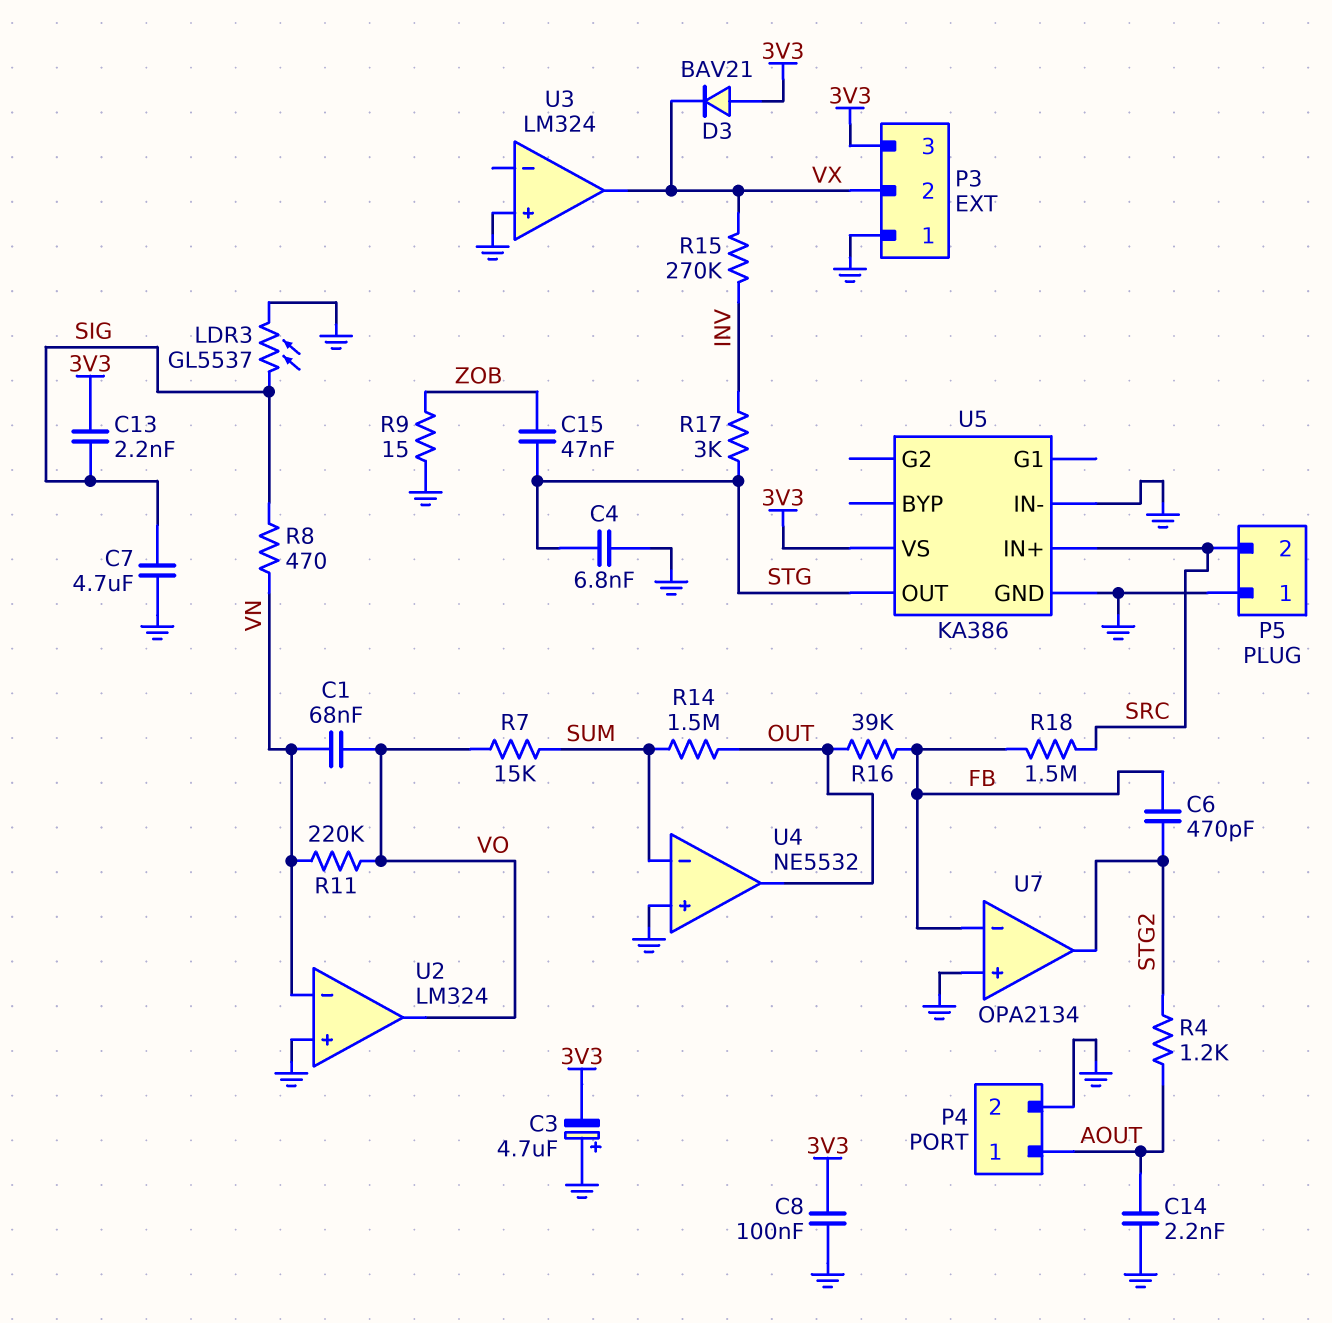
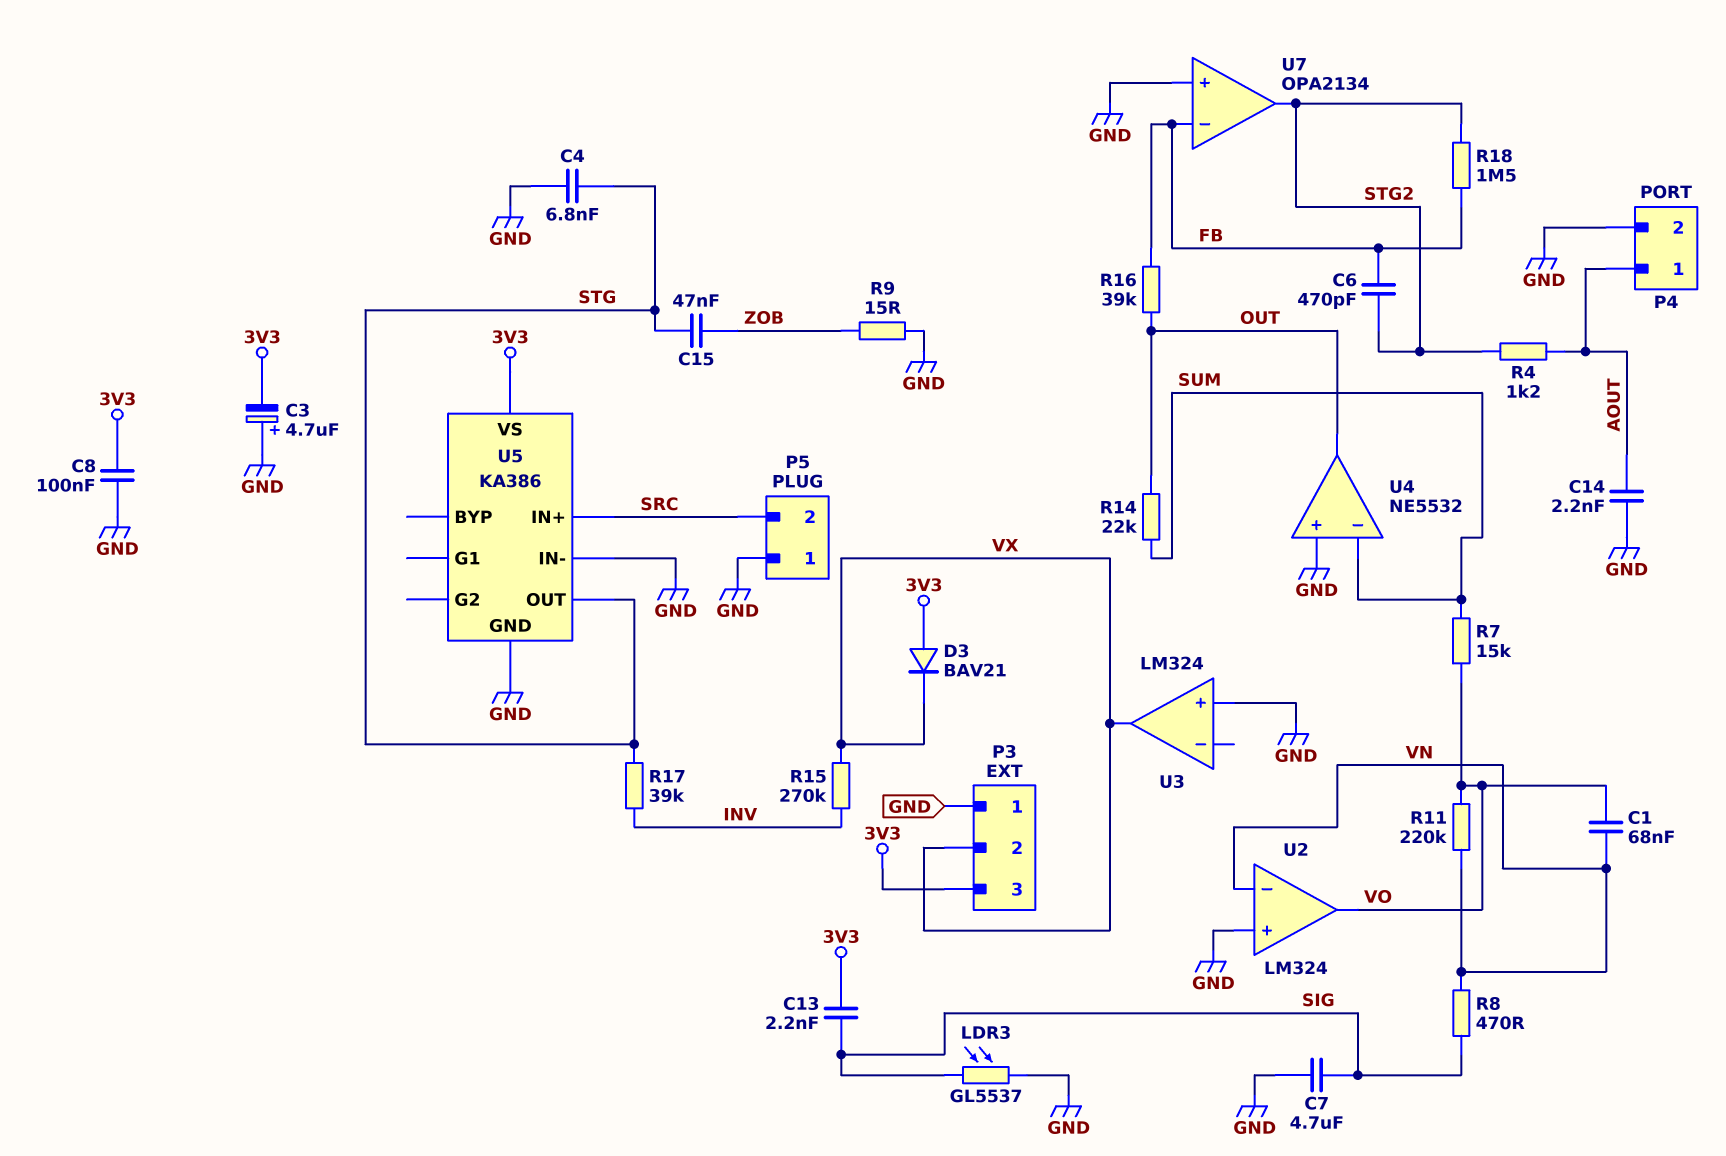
R14: 1.5M (OUT, SUM) -> 22k (OUT, SUM)
R17: 3k (INV, STG) -> 39k (INV, STG)
R18: 1.5M (FB, SRC) -> 1.5M (FB, STG2)

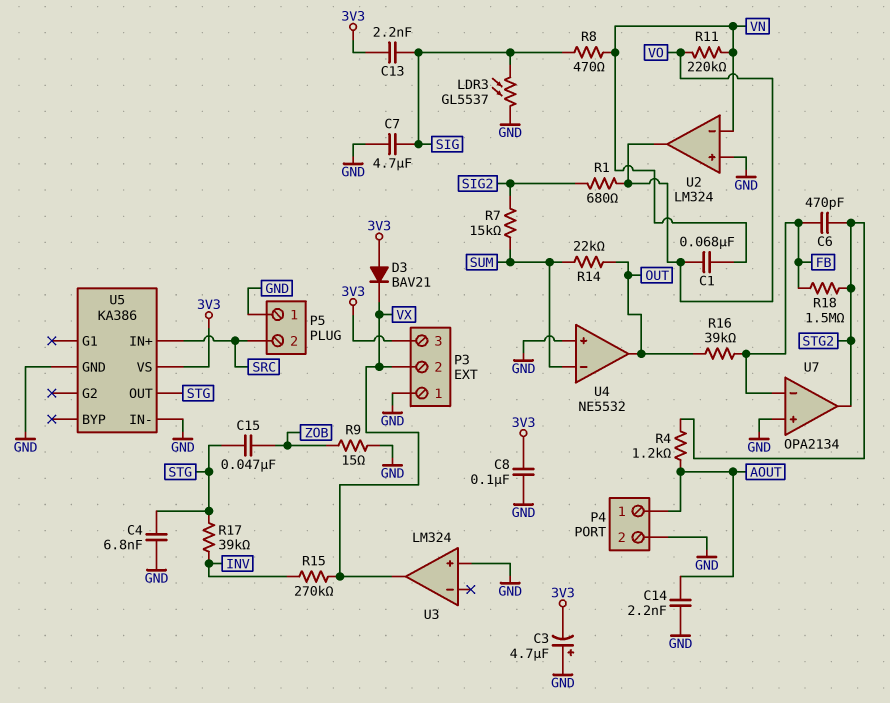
R1: none -> 680 (SIG2, VO)
R7: 15k (SUM, VO) -> 15k (SIG2, SUM)

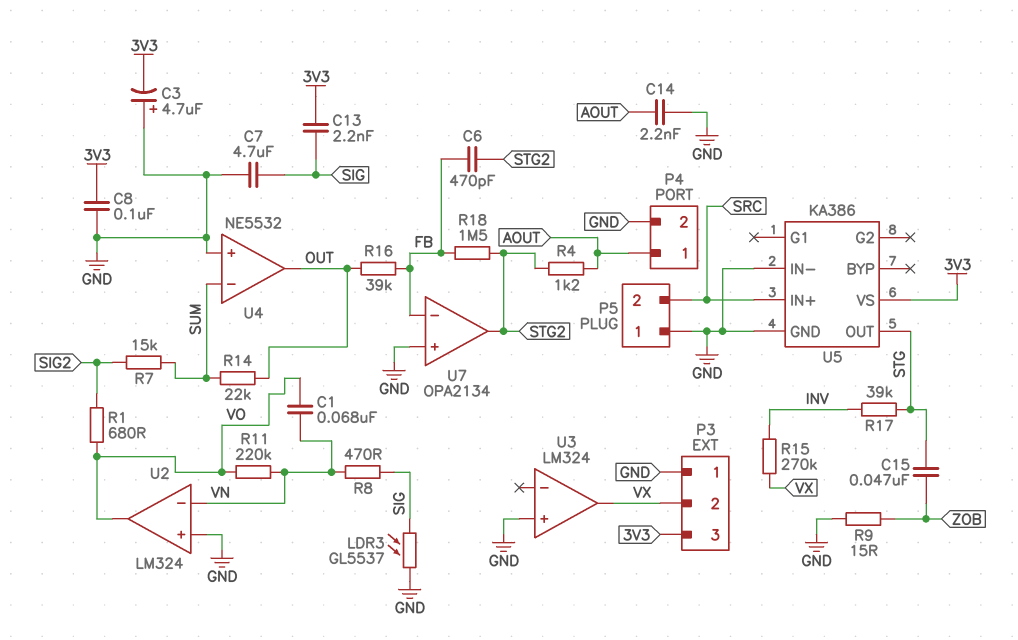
C4: 6.8nF (GND, STG) -> none
D3: diode BAV21 (A 3V3, K VX) -> none

